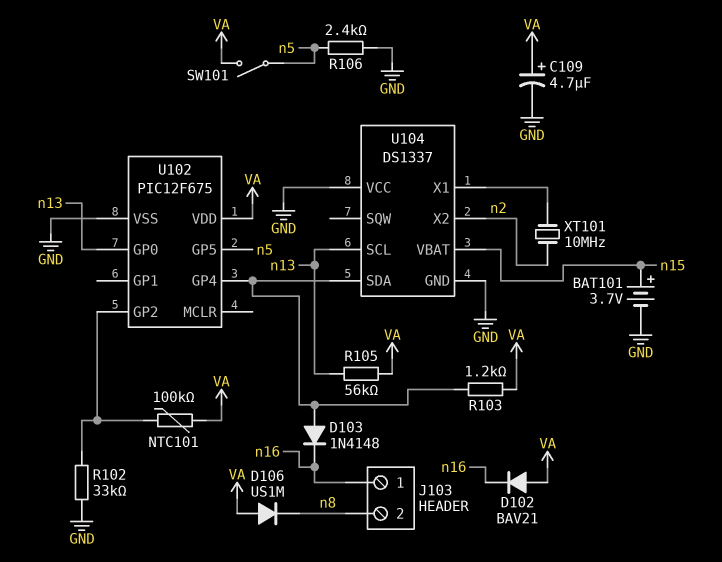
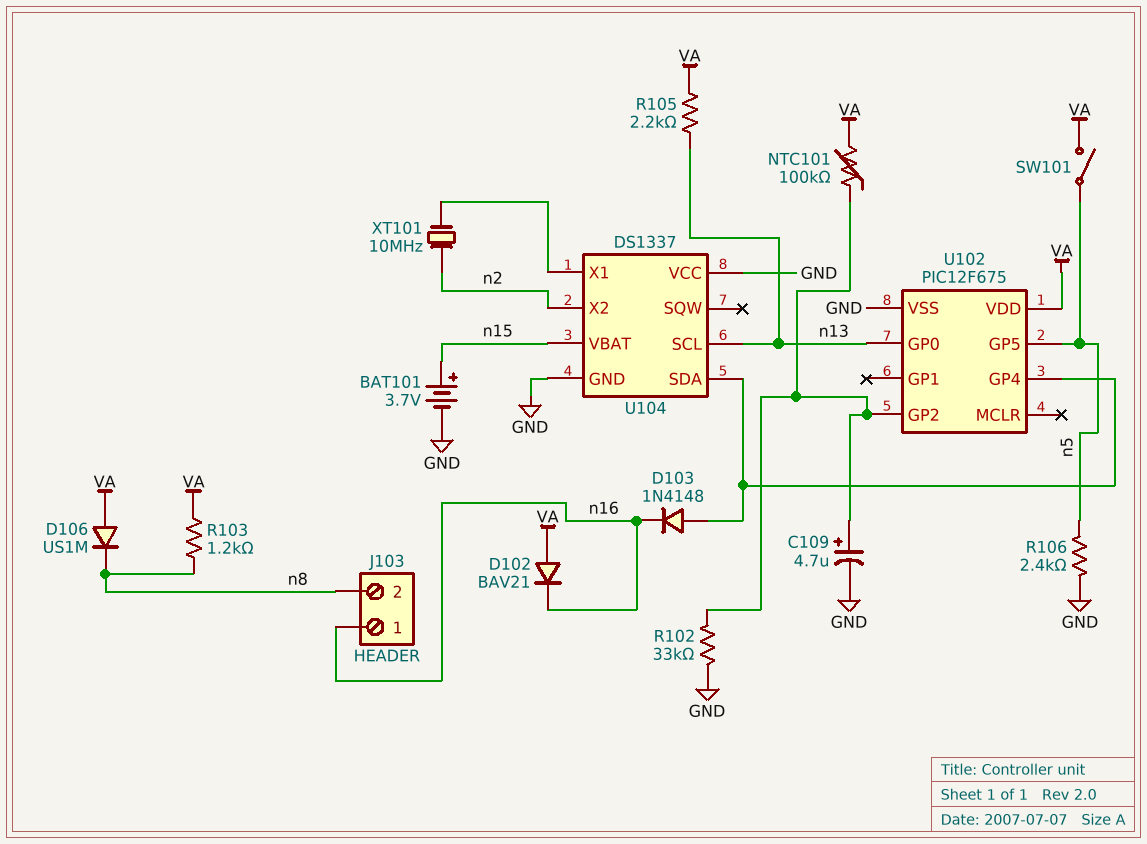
C109: 4.7uF (plus VA, minus GND) -> 4.7uF (plus U102/GP2, minus GND)
R103: 1.2k (U102/GP4, VA) -> 1.2k (VA, n8)
R105: 56k (VA, n13) -> 2.2k (VA, n13)

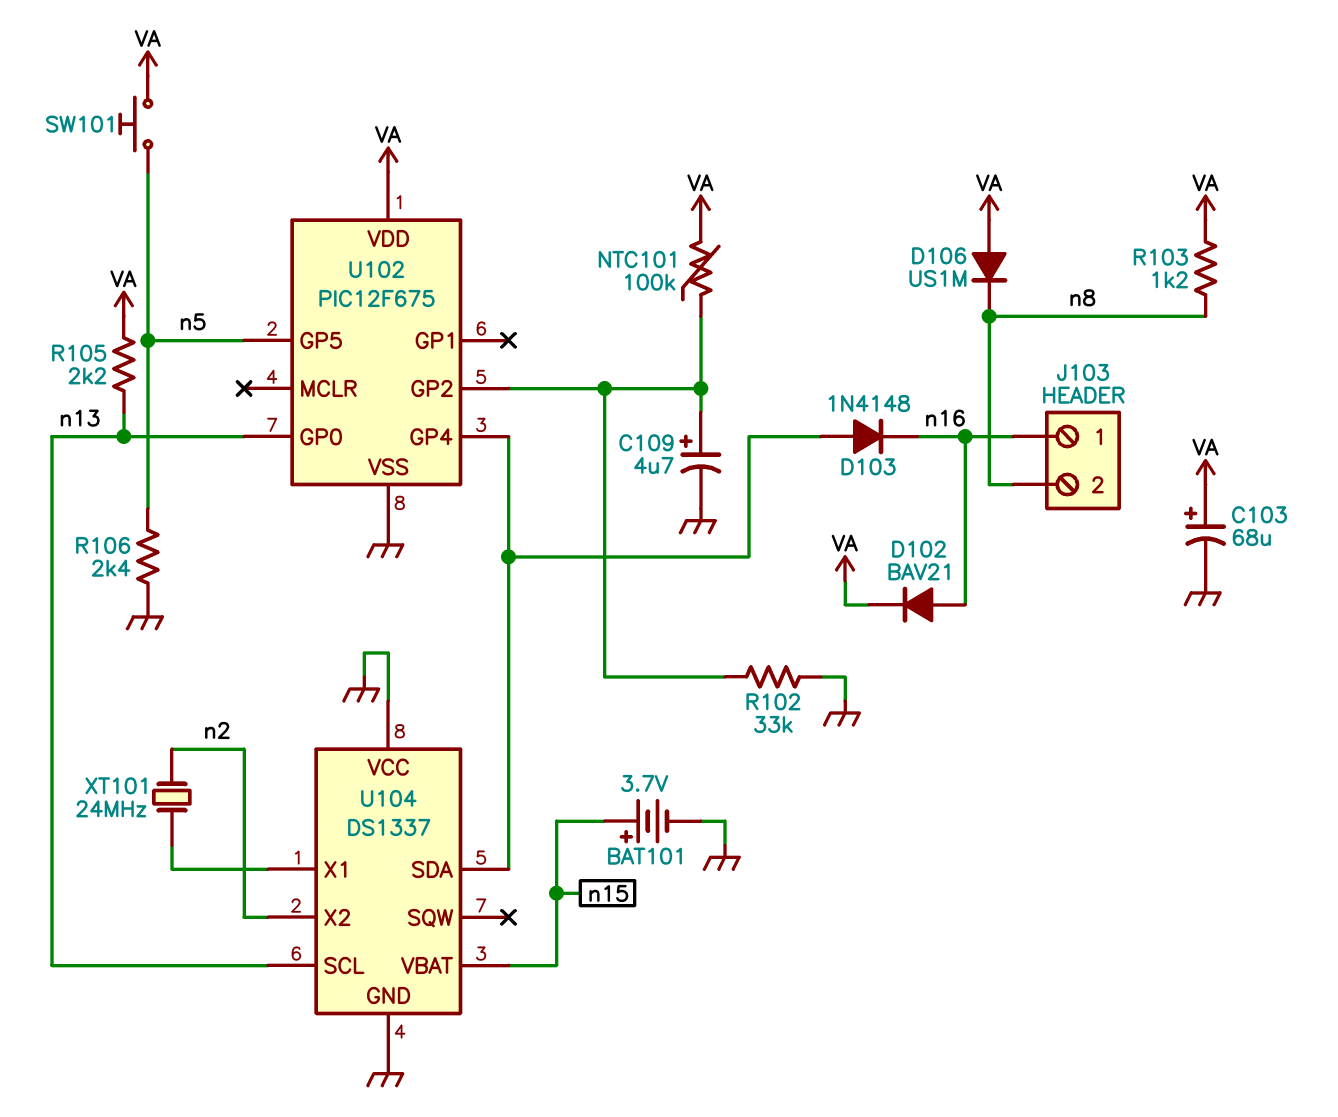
C103: none -> 68uF (plus VA, minus GND)
D102: diode BAV21 (A VA, K n16) -> diode BAV21 (A n16, K VA)
SW101: switch (VA, n5) -> button (VA, n5)
XT101: 10MHz (U104/X1, n2) -> 24MHz (U104/X1, n2)

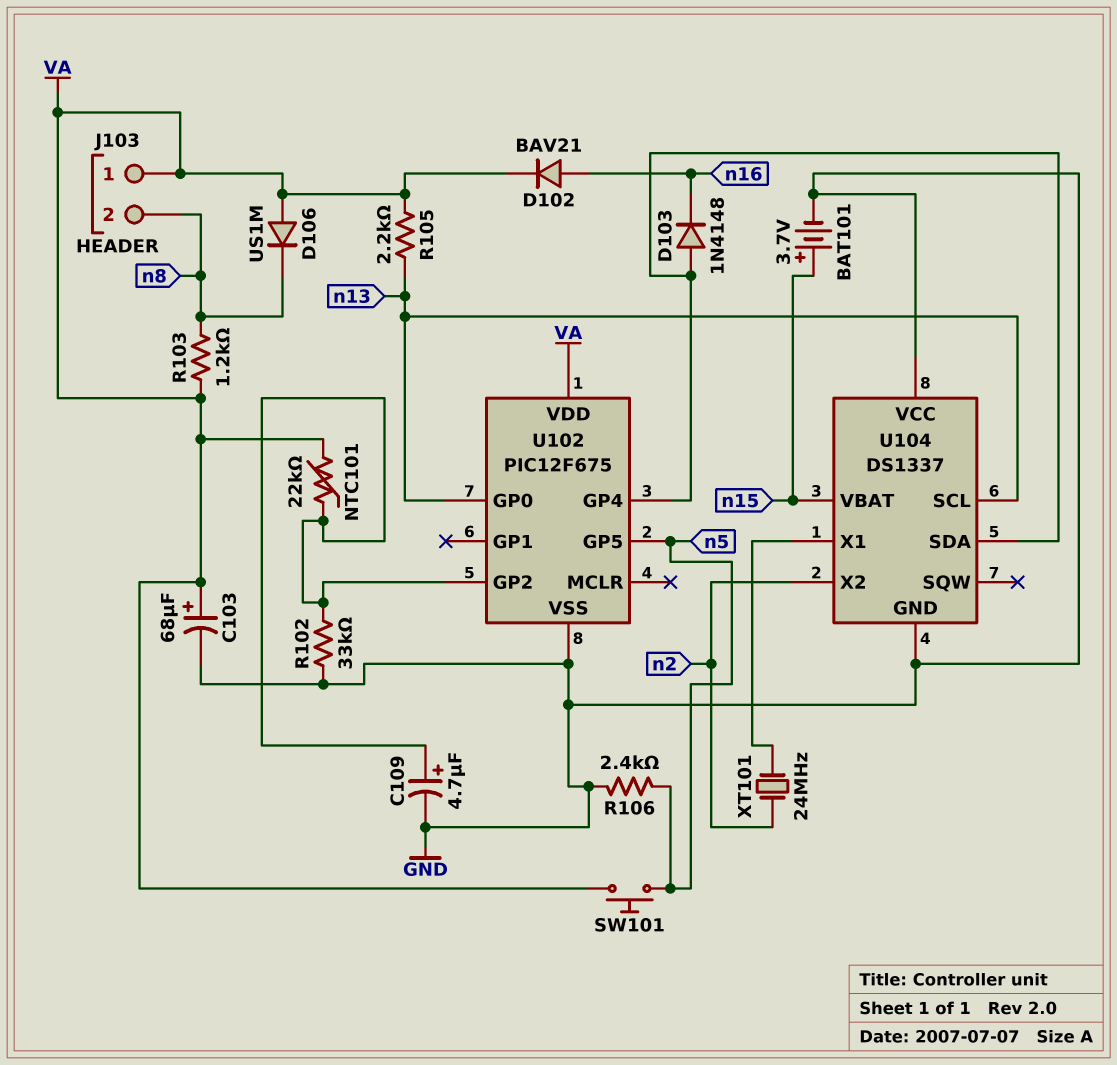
J103 pin 1: n16 -> VA
NTC101: 100k (U102/GP2, VA) -> 22k (U102/GP2, VA)

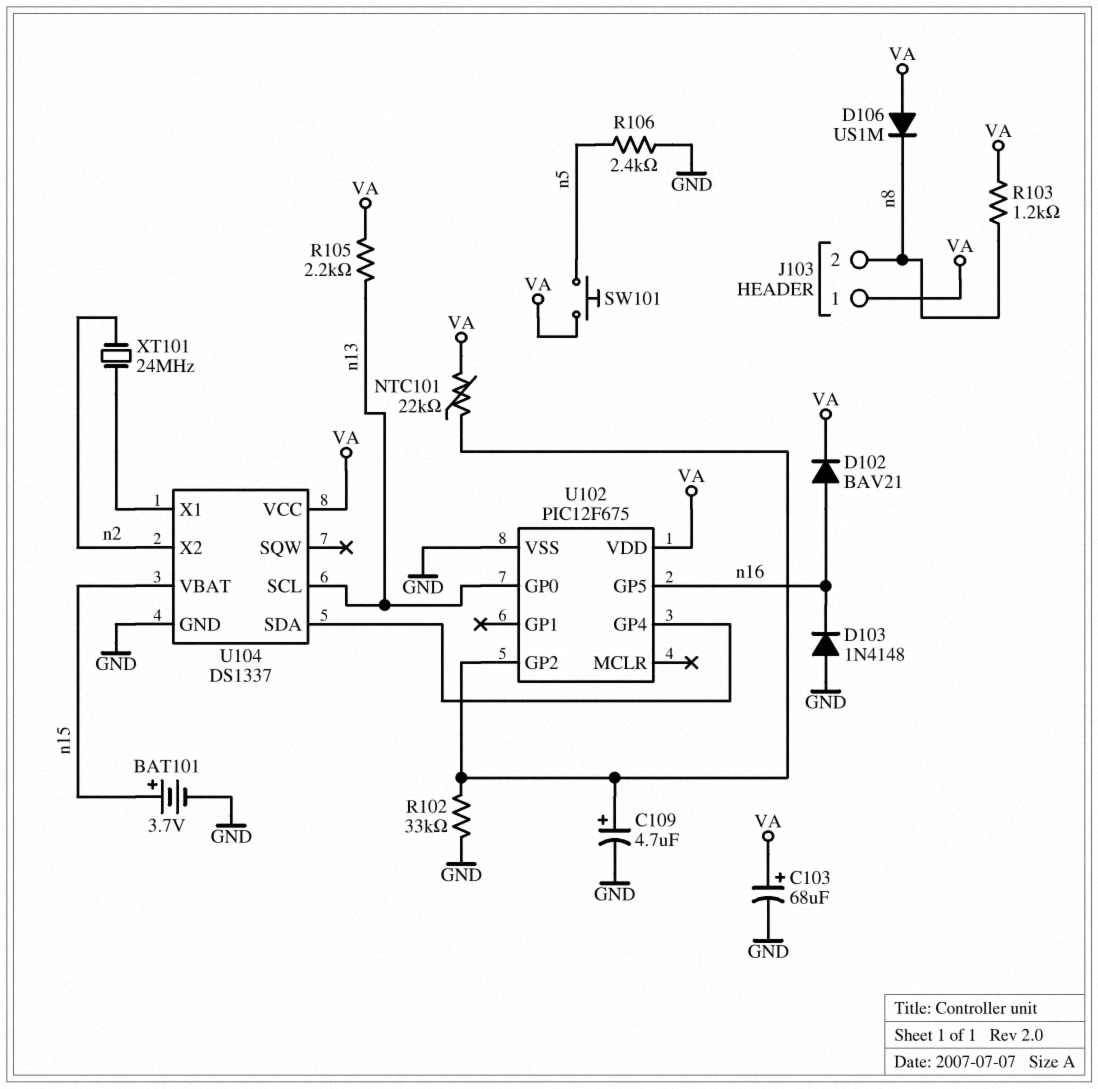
D103: diode 1N4148 (A U102/GP4, K n16) -> diode 1N4148 (A GND, K n16)
U102 pin GP5: n5 -> n16
U104 pin VCC: GND -> VA

